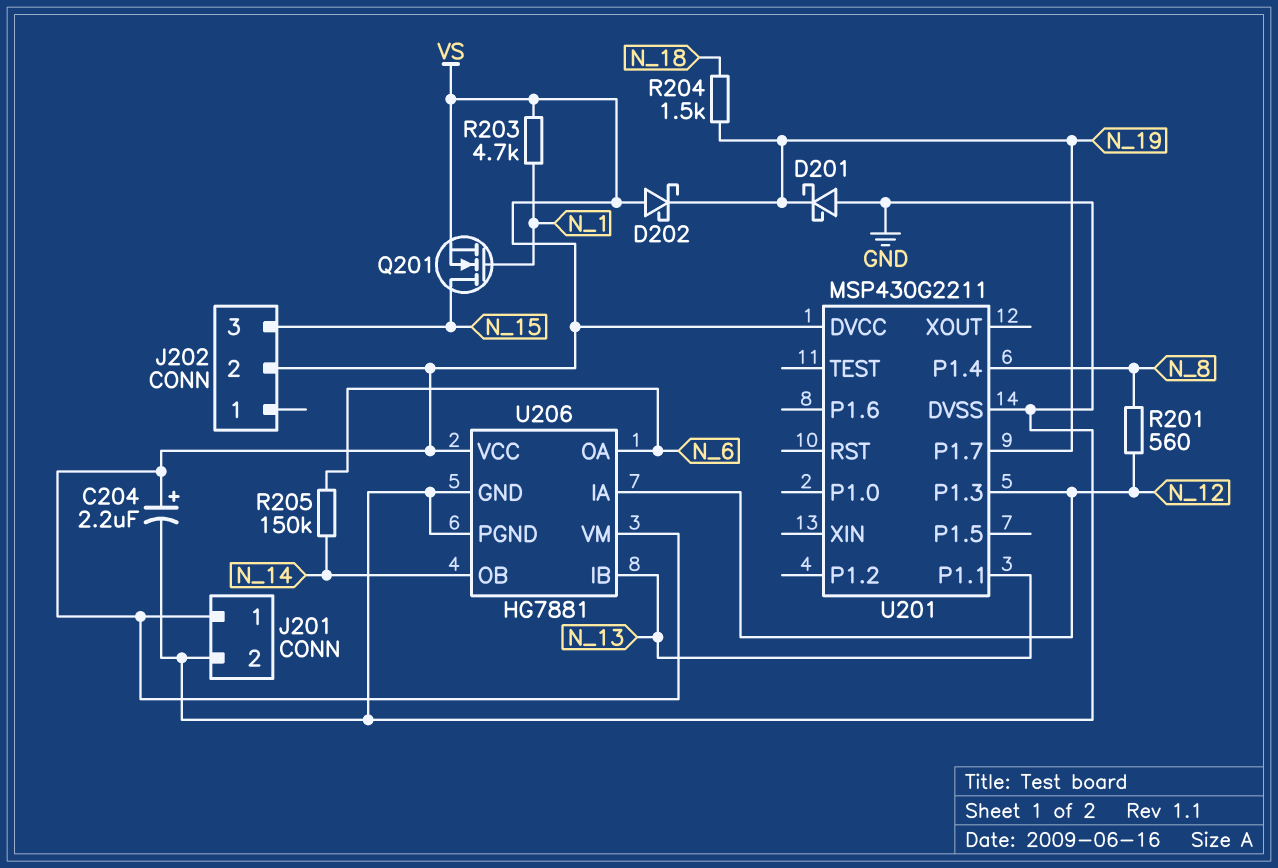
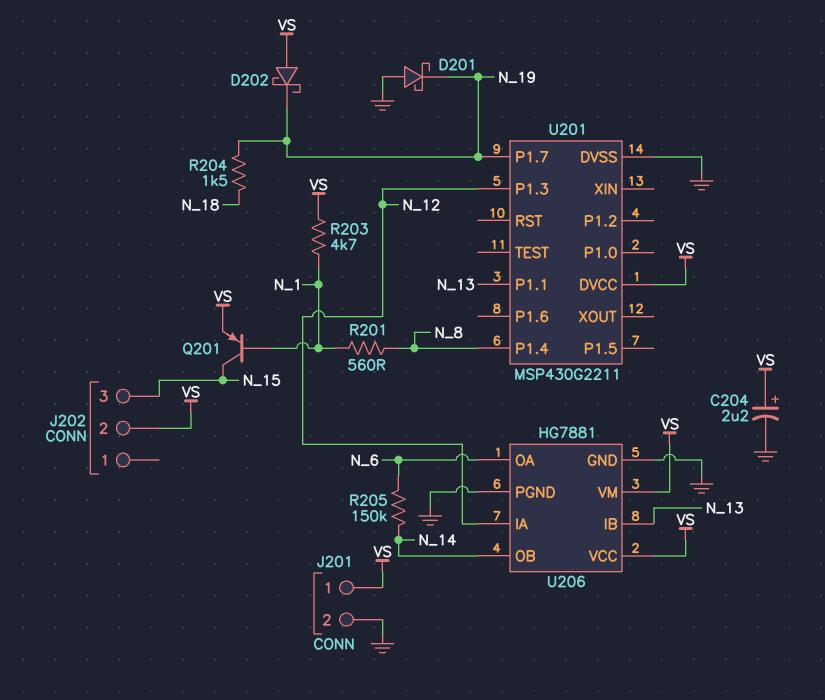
Q201: NMOS (G N_1, D N_15, S VS) -> PNP (B N_1, C N_15, E VS)
R201: 560 (N_8, N_12) -> 560 (N_1, N_8)

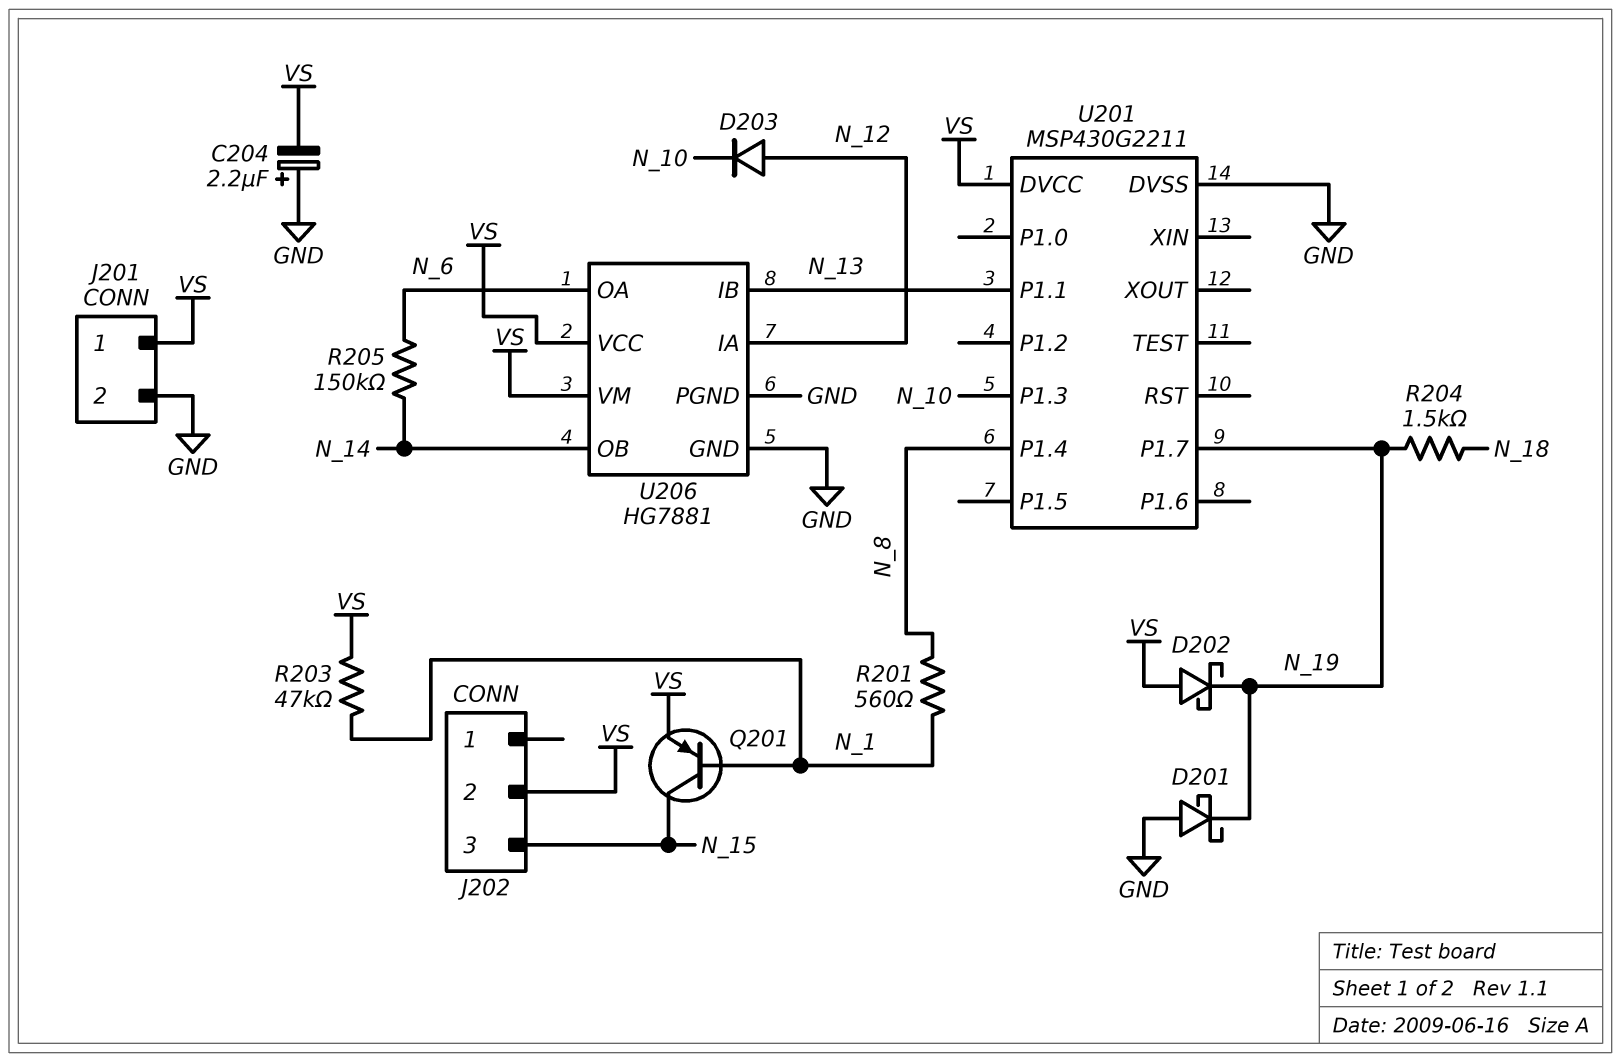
C204: 2.2uF (plus VS, minus GND) -> 2.2uF (plus GND, minus VS)
D203: none -> diode (A N_12, K N_10)
R203: 4.7k (N_1, VS) -> 47k (N_1, VS)
U201 pin P1.3: N_12 -> N_10

